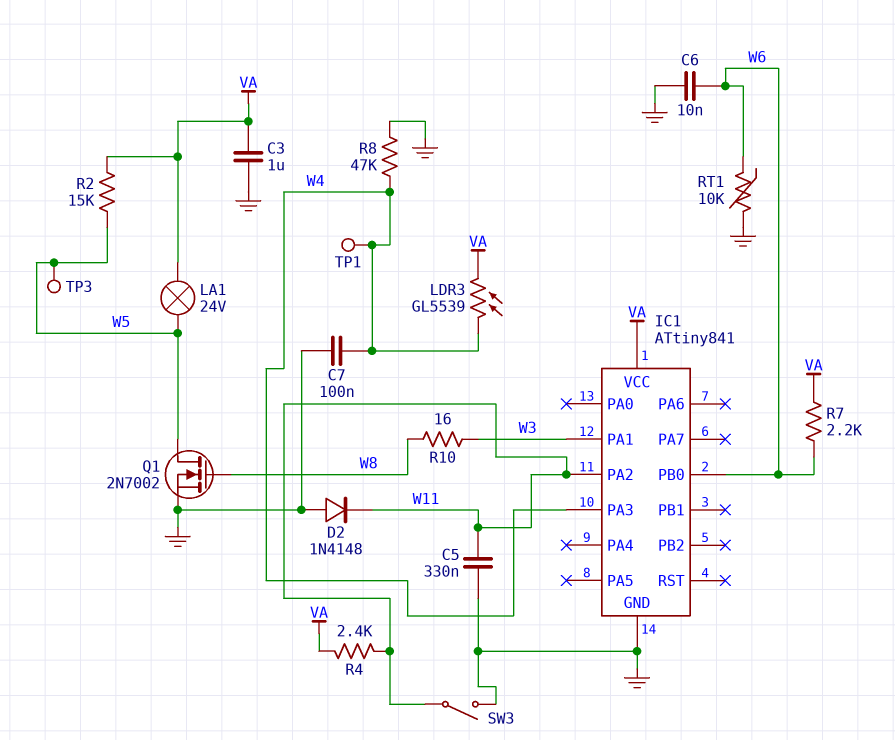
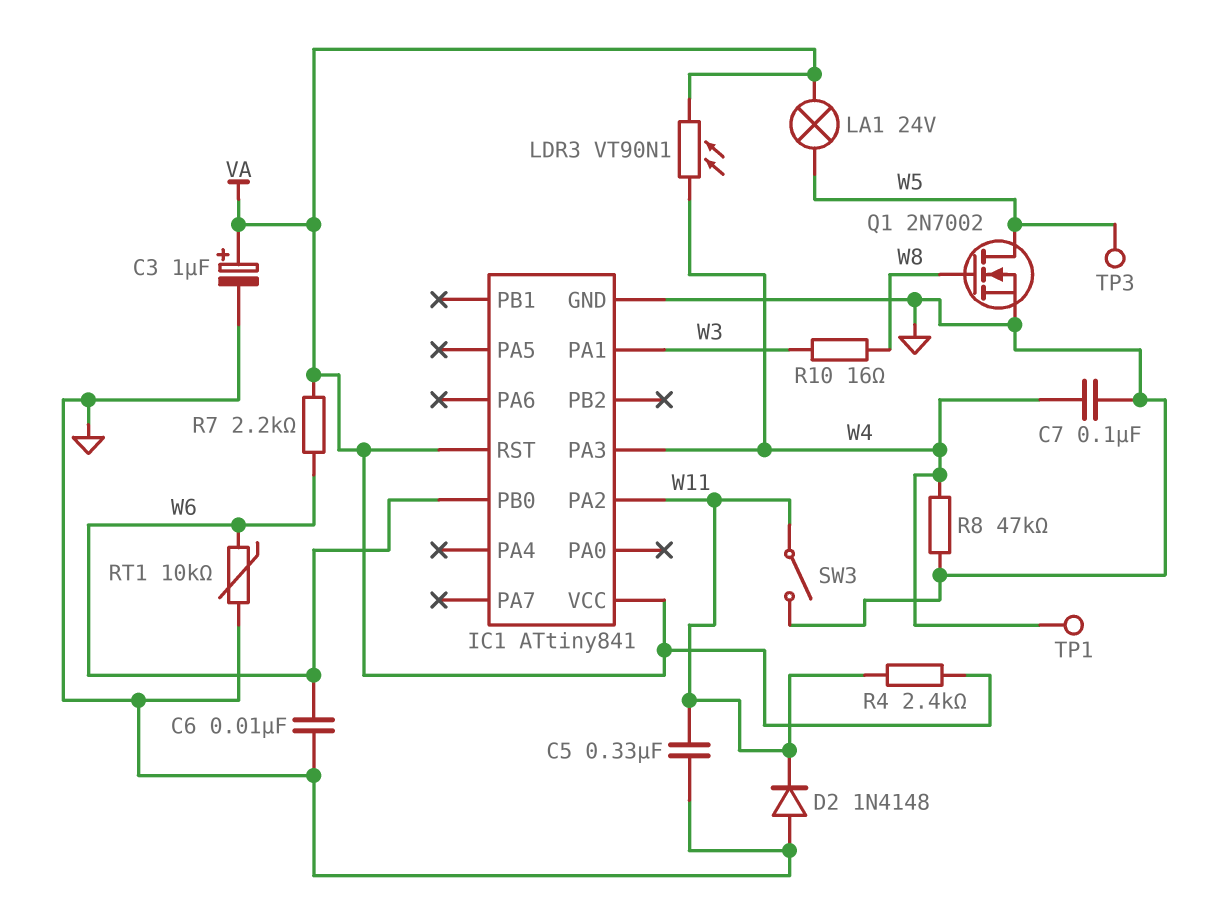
C3: 1uF (GND, VA) -> 1uF (plus VA, minus GND)
IC1 pin RST: none -> VA
LDR3: GL5539 (VA, W4) -> VT90N1 (VA, W4)
R2: 15k (VA, W5) -> none

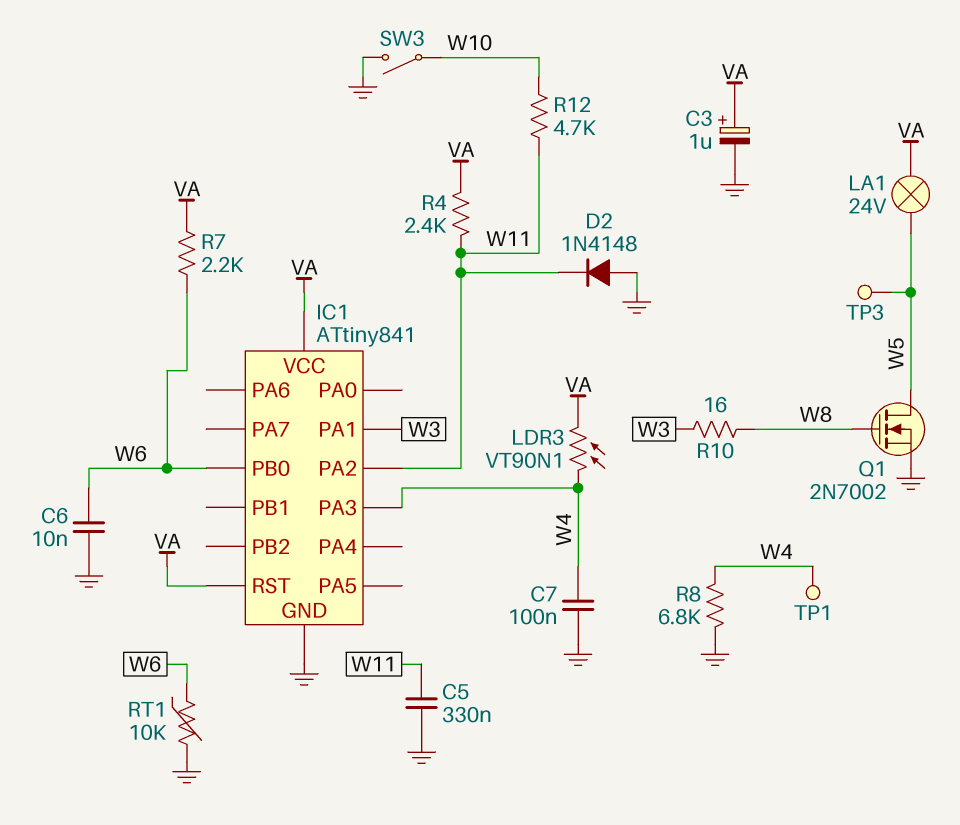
R8: 47k (GND, W4) -> 6.8k (GND, W4)
R12: none -> 4.7k (W10, W11)
SW3: switch (GND, W11) -> switch (GND, W10)

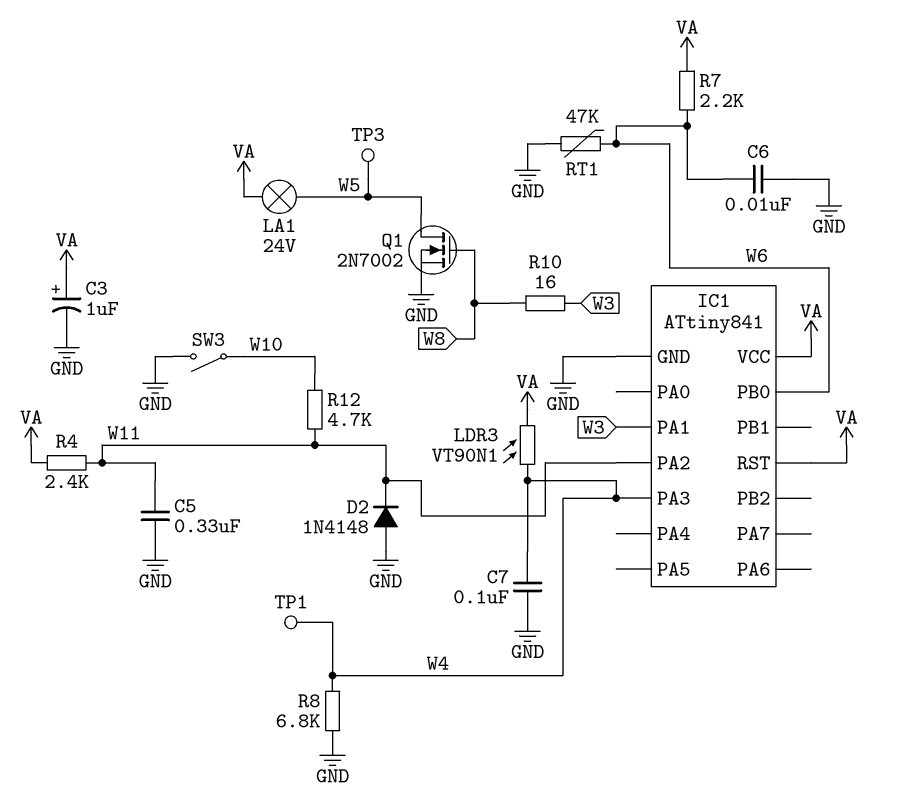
RT1: 10k (GND, W6) -> 47k (GND, W6)

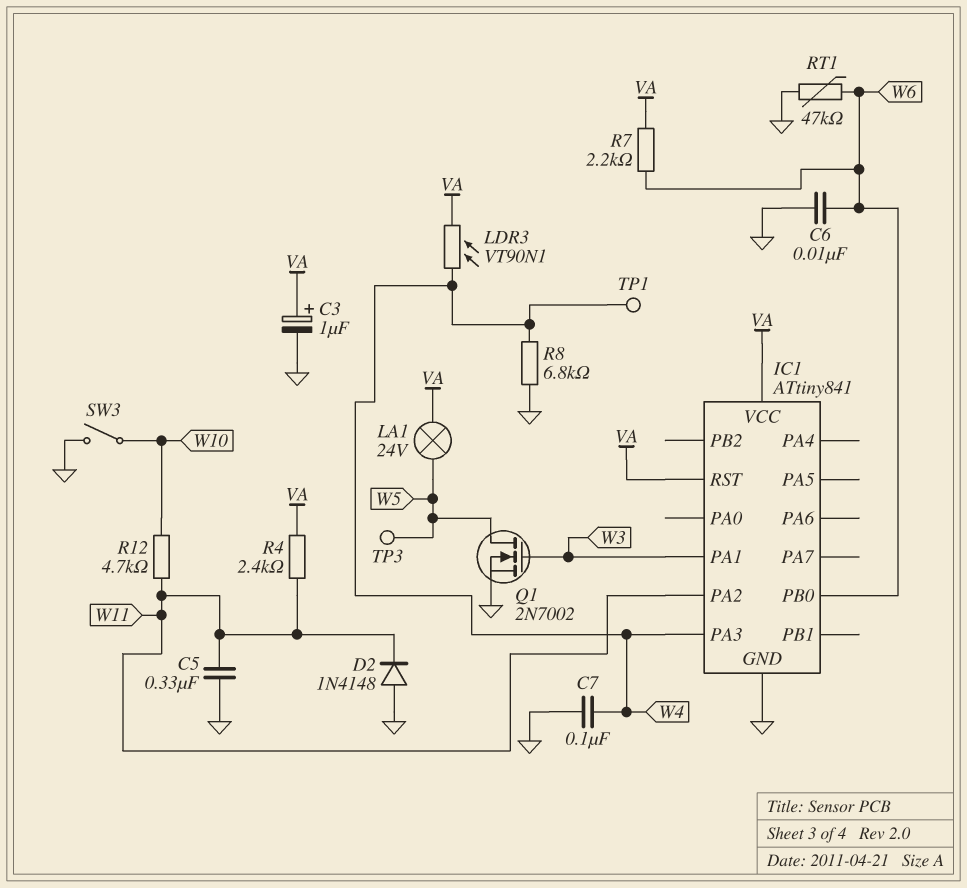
Q1: NMOS 2N7002 (G W8, D W5, S GND) -> NMOS 2N7002 (G W3, D W5, S GND)
R10: 16 (W3, W8) -> none

